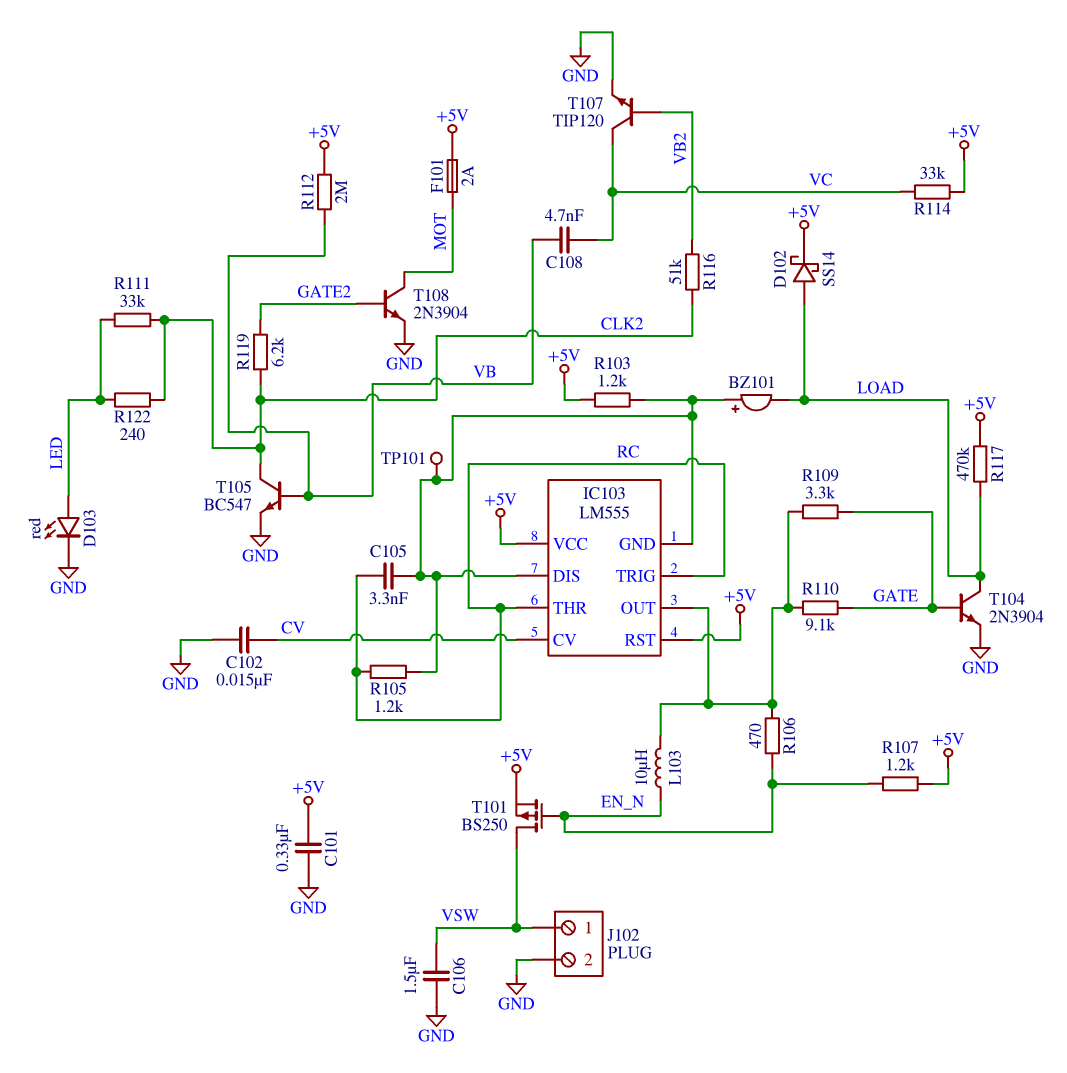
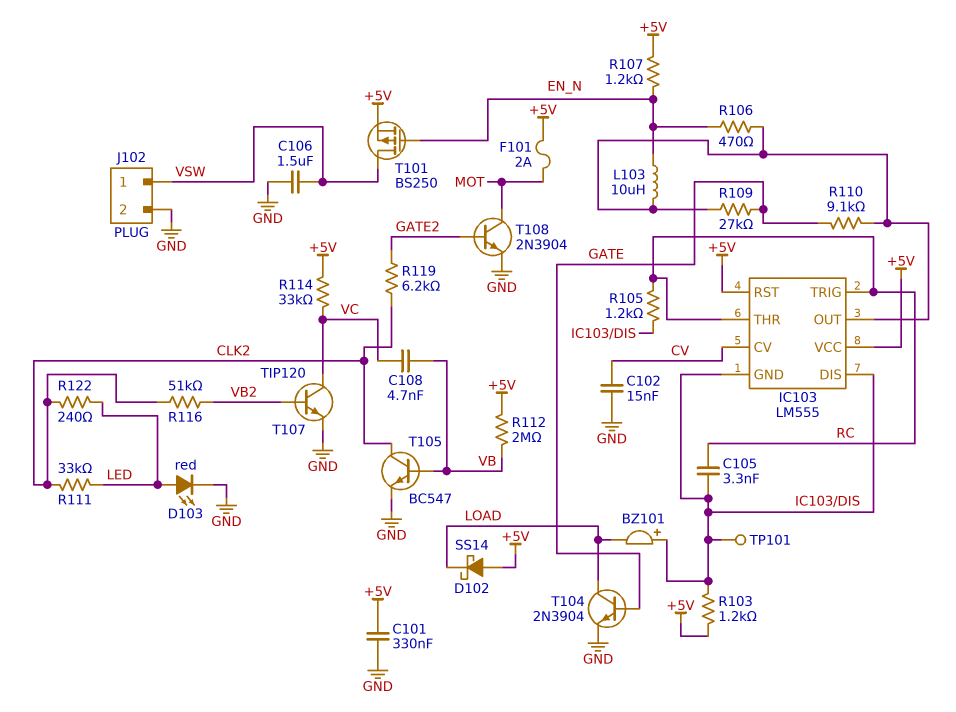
D102: schottky SS14 (A LOAD, K +5V) -> schottky SS14 (A +5V, K LOAD)
R109: 3.3k (GATE, IC103/OUT) -> 27k (GATE, IC103/OUT)
R117: 470k (+5V, LOAD) -> none

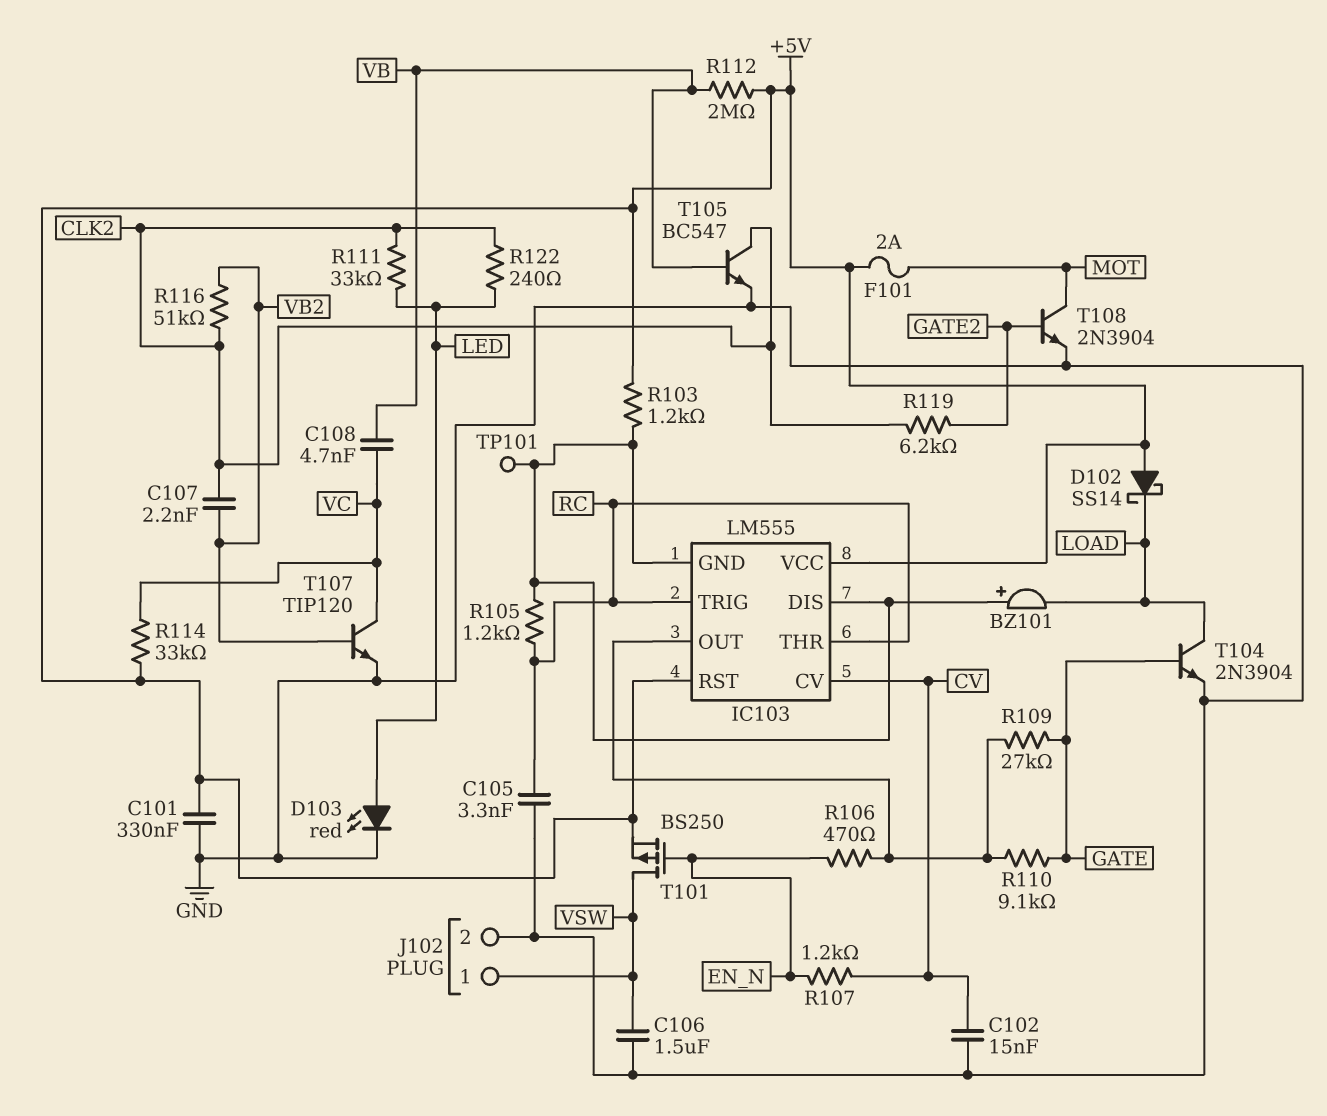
C105: 3.3nF (IC103/DIS, RC) -> 3.3nF (GND, RC)
C107: none -> 2.2nF (CLK2, VB2)
L103: 10uH (EN_N, IC103/OUT) -> none
R107: 1.2k (+5V, EN_N) -> 1.2k (CV, EN_N)

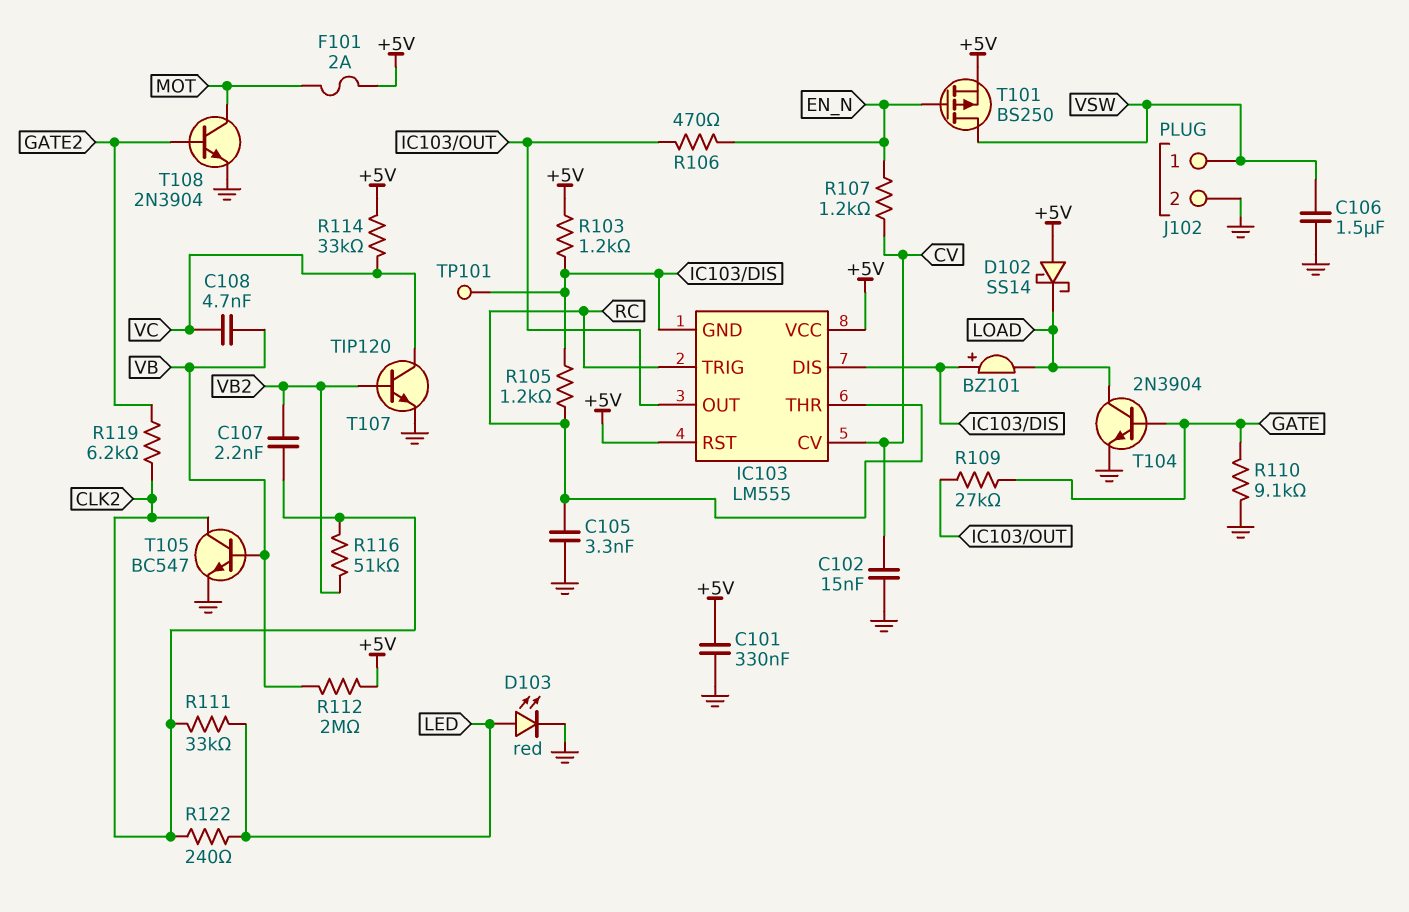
R110: 9.1k (GATE, IC103/OUT) -> 9.1k (GATE, GND)

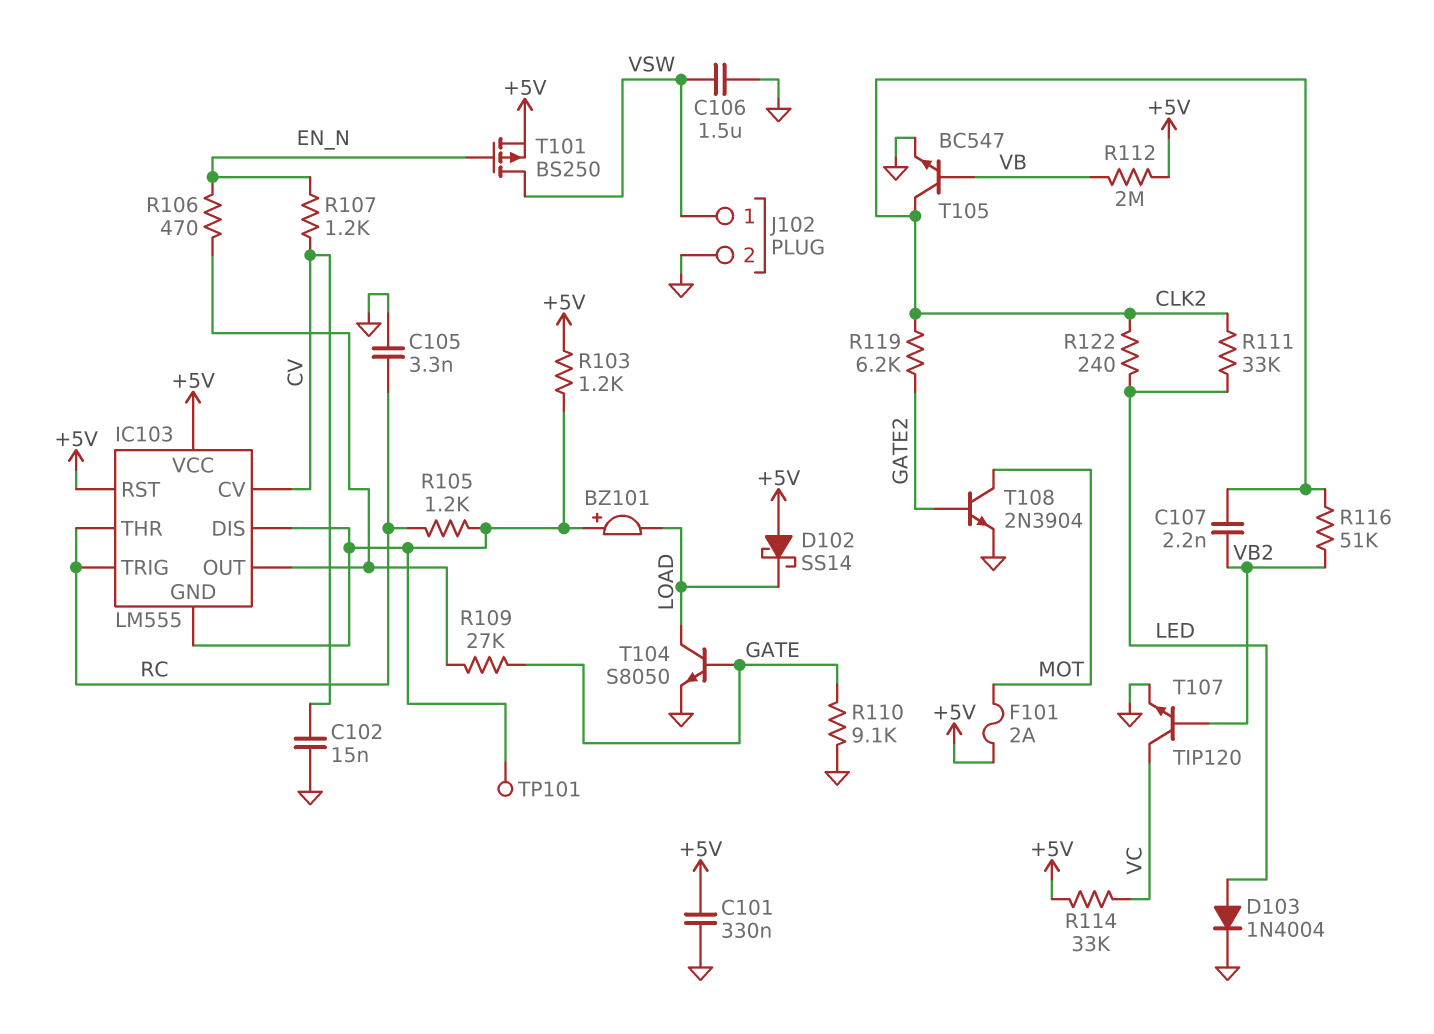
C108: 4.7nF (VB, VC) -> none
D103: LED red (A LED, K GND) -> diode 1N4004 (A LED, K GND)
T104: NPN 2N3904 (B GATE, C LOAD, E GND) -> NPN S8050 (B GATE, C LOAD, E GND)

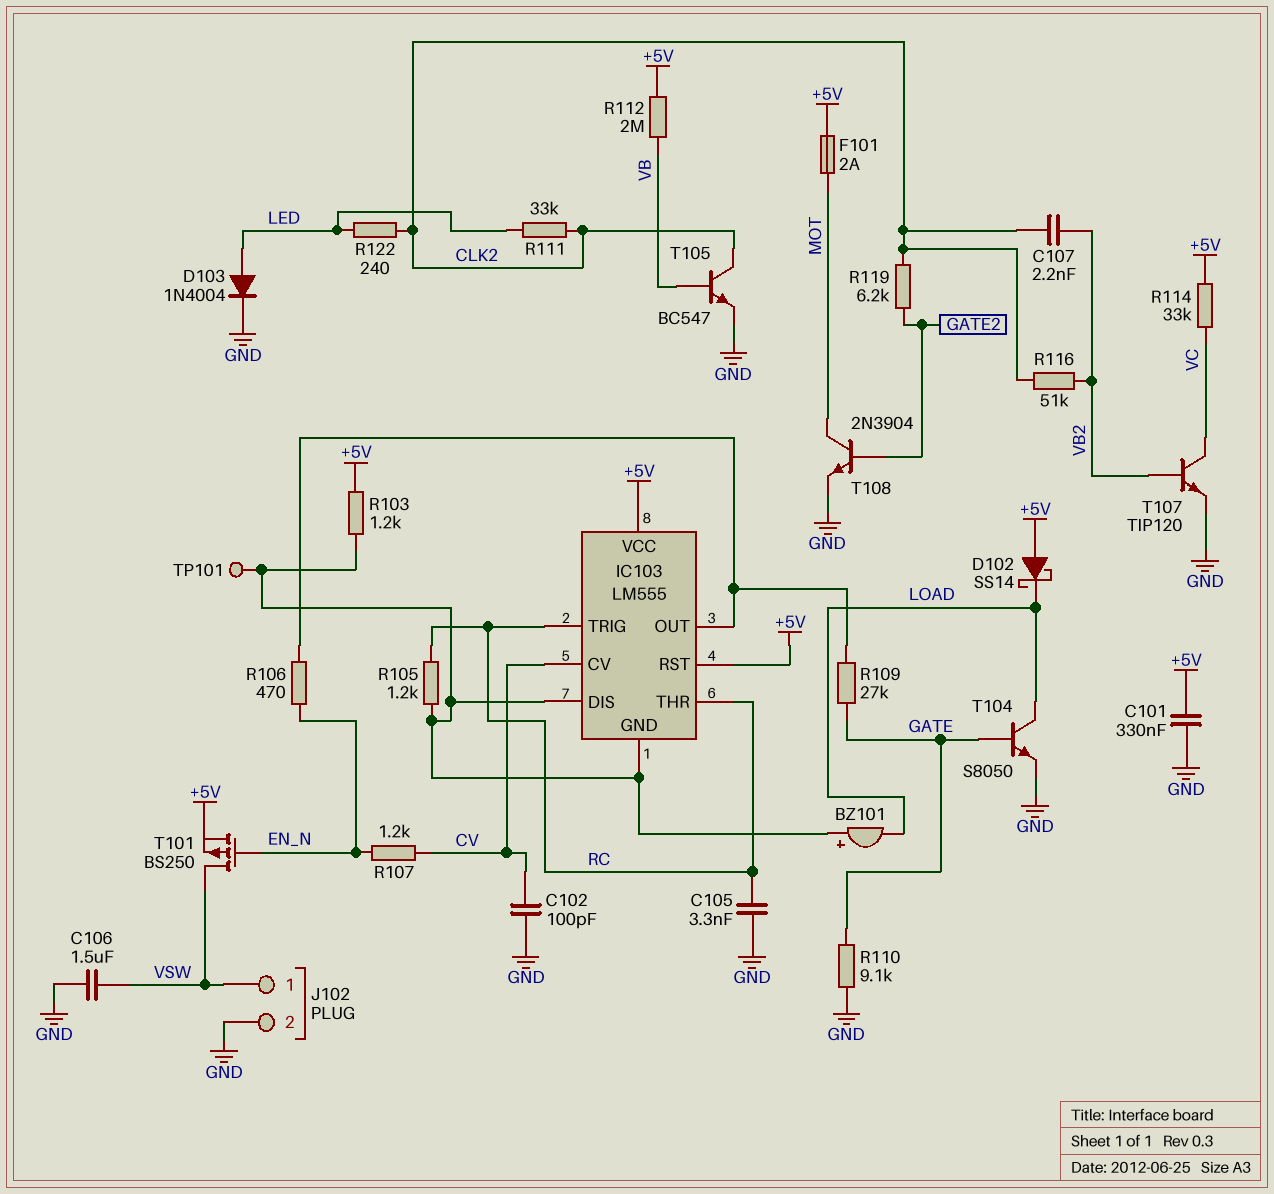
C102: 15nF (CV, GND) -> 100pF (CV, GND)

